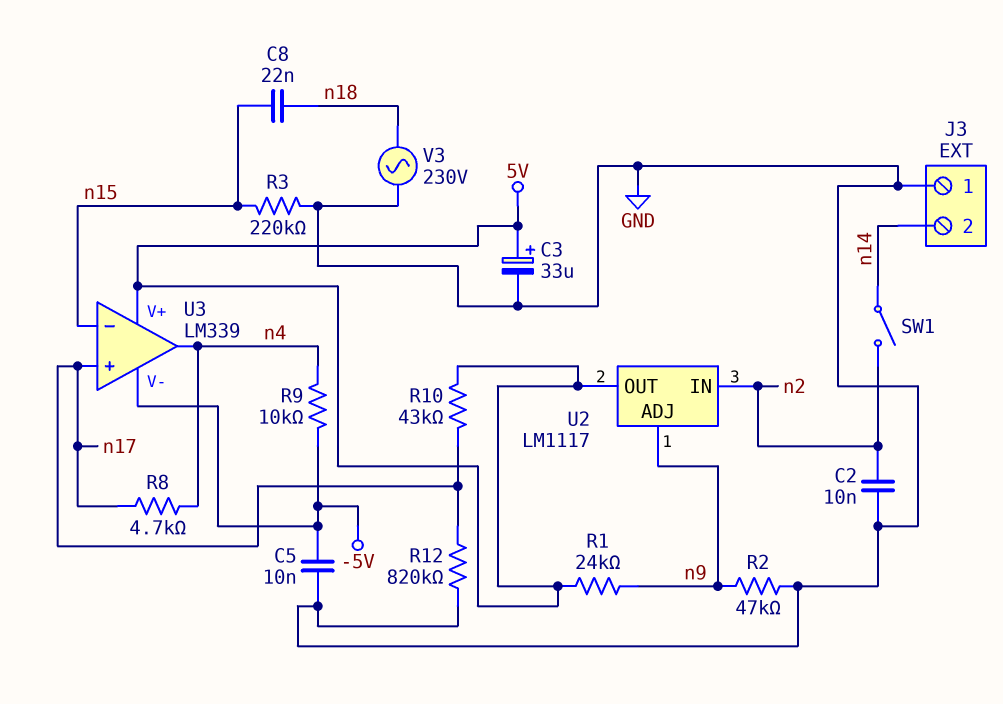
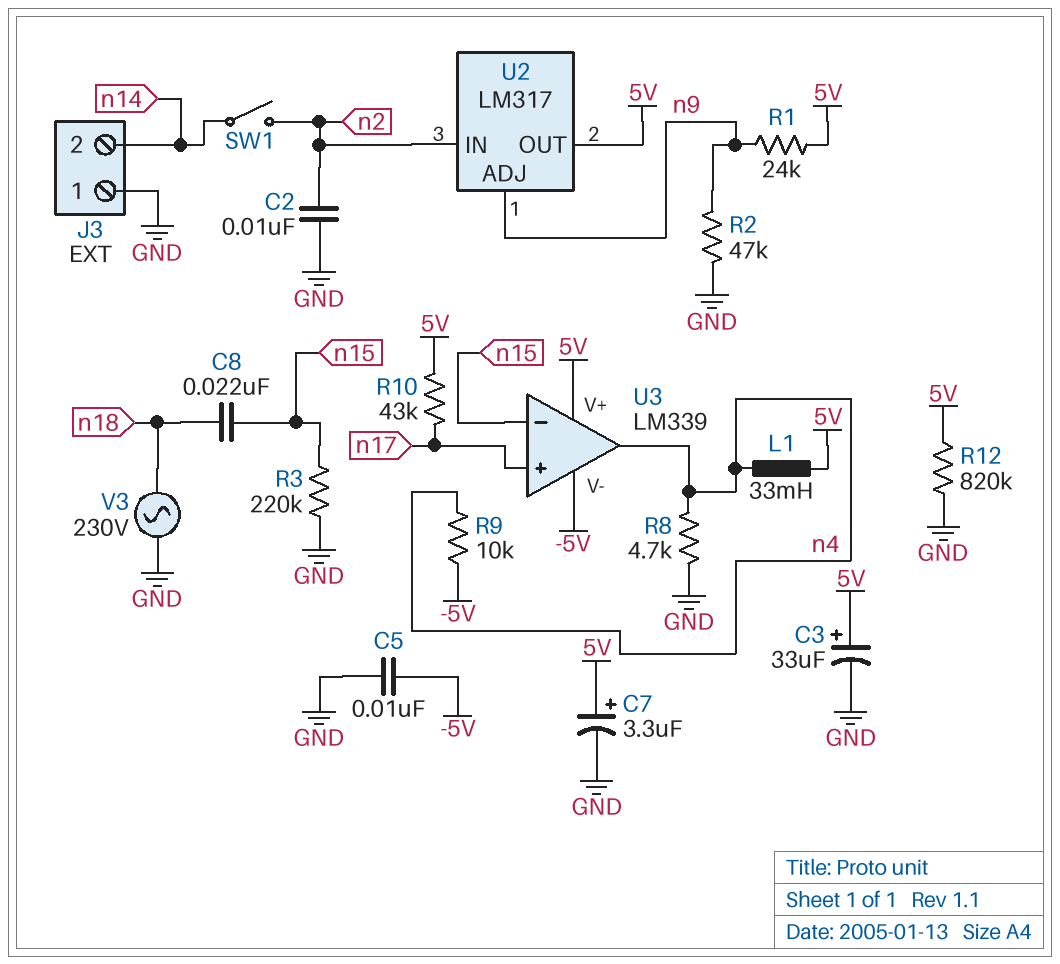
C7: none -> 3.3uF (plus 5V, minus GND)
L1: none -> 33mH (5V, n4)
R8: 4.7k (n4, n17) -> 4.7k (GND, n4)
R12: 820k (GND, n17) -> 820k (5V, GND)
U2: LM1117 -> LM317

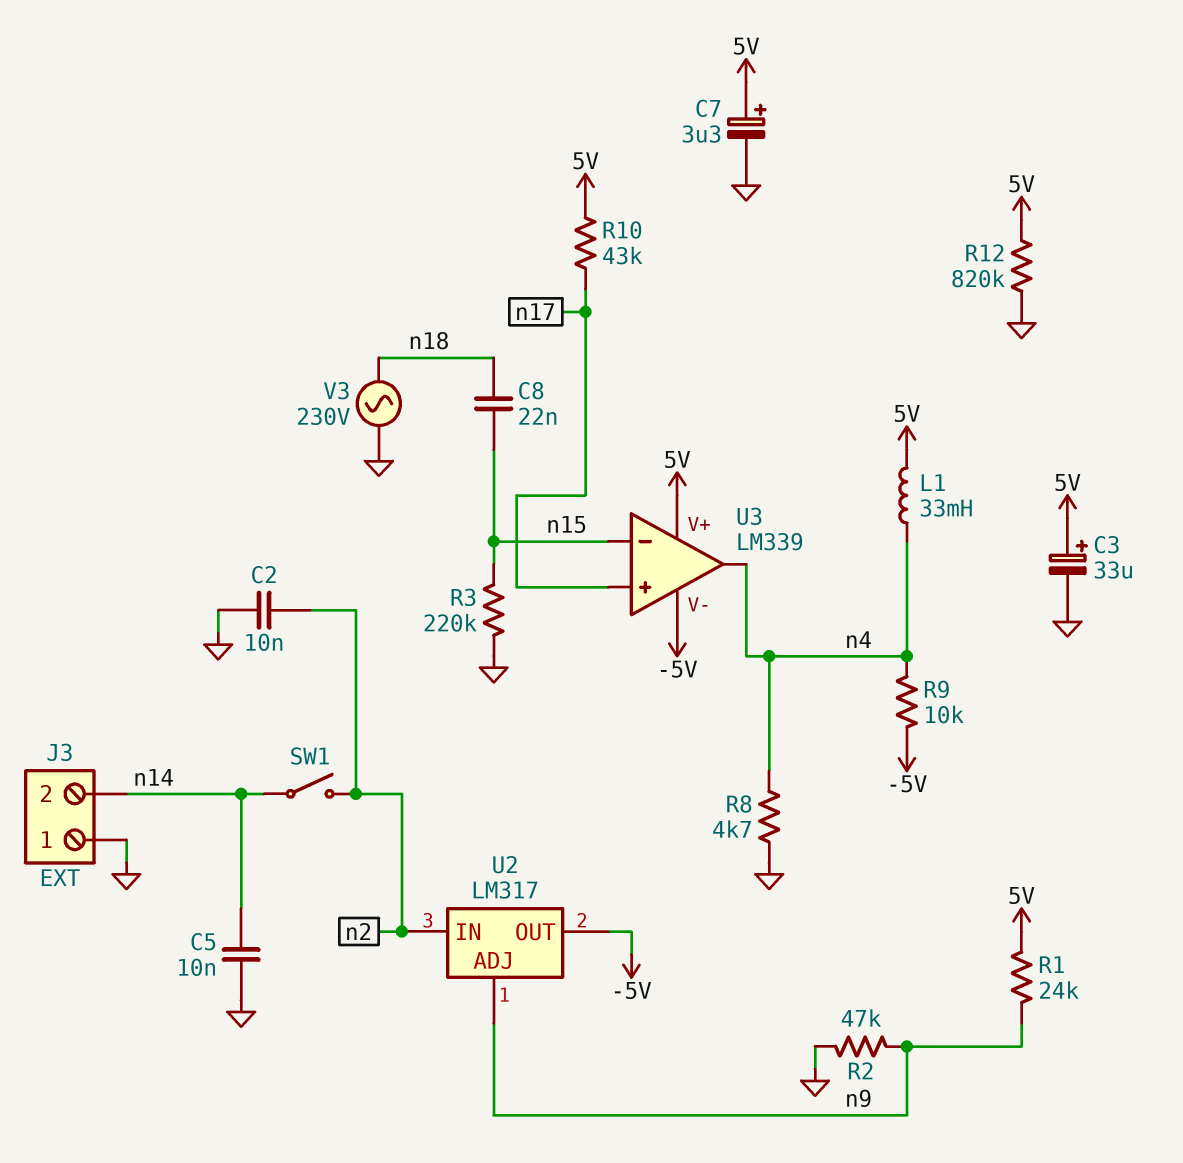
C5: 10nF (-5V, GND) -> 10nF (GND, n14)
U2 pin OUT: 5V -> -5V

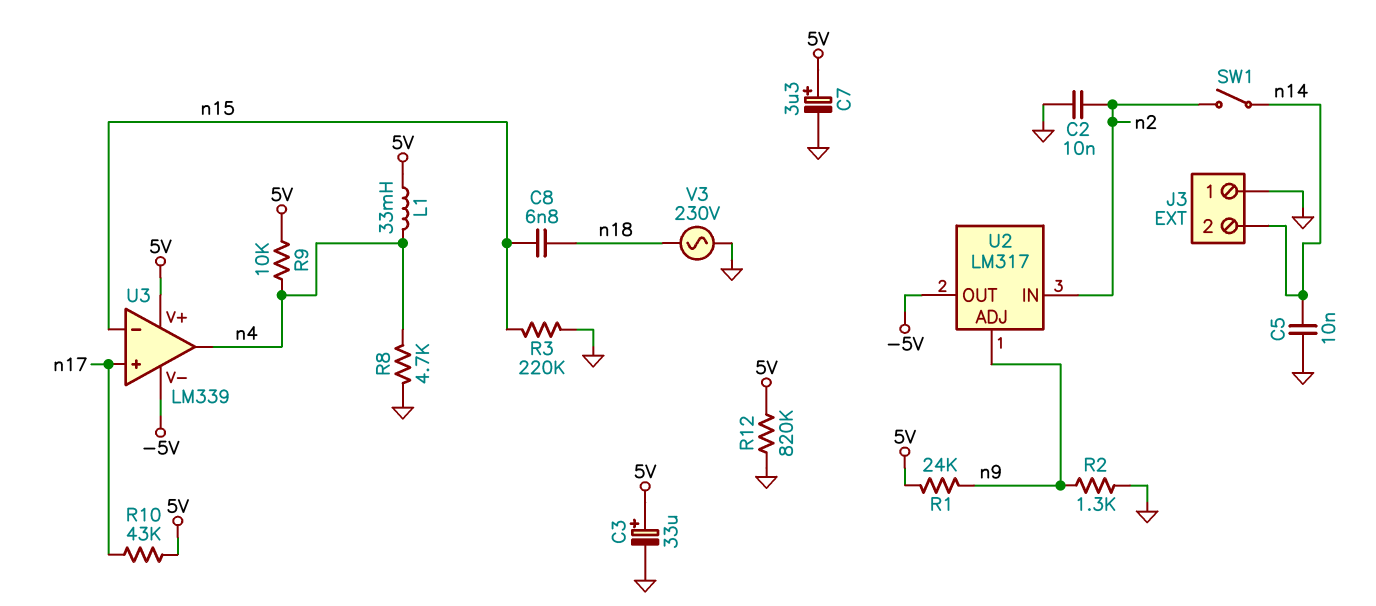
C8: 22nF (n15, n18) -> 6.8nF (n15, n18)
R2: 47k (GND, n9) -> 1.3k (GND, n9)
R9: 10k (-5V, n4) -> 10k (5V, n4)

